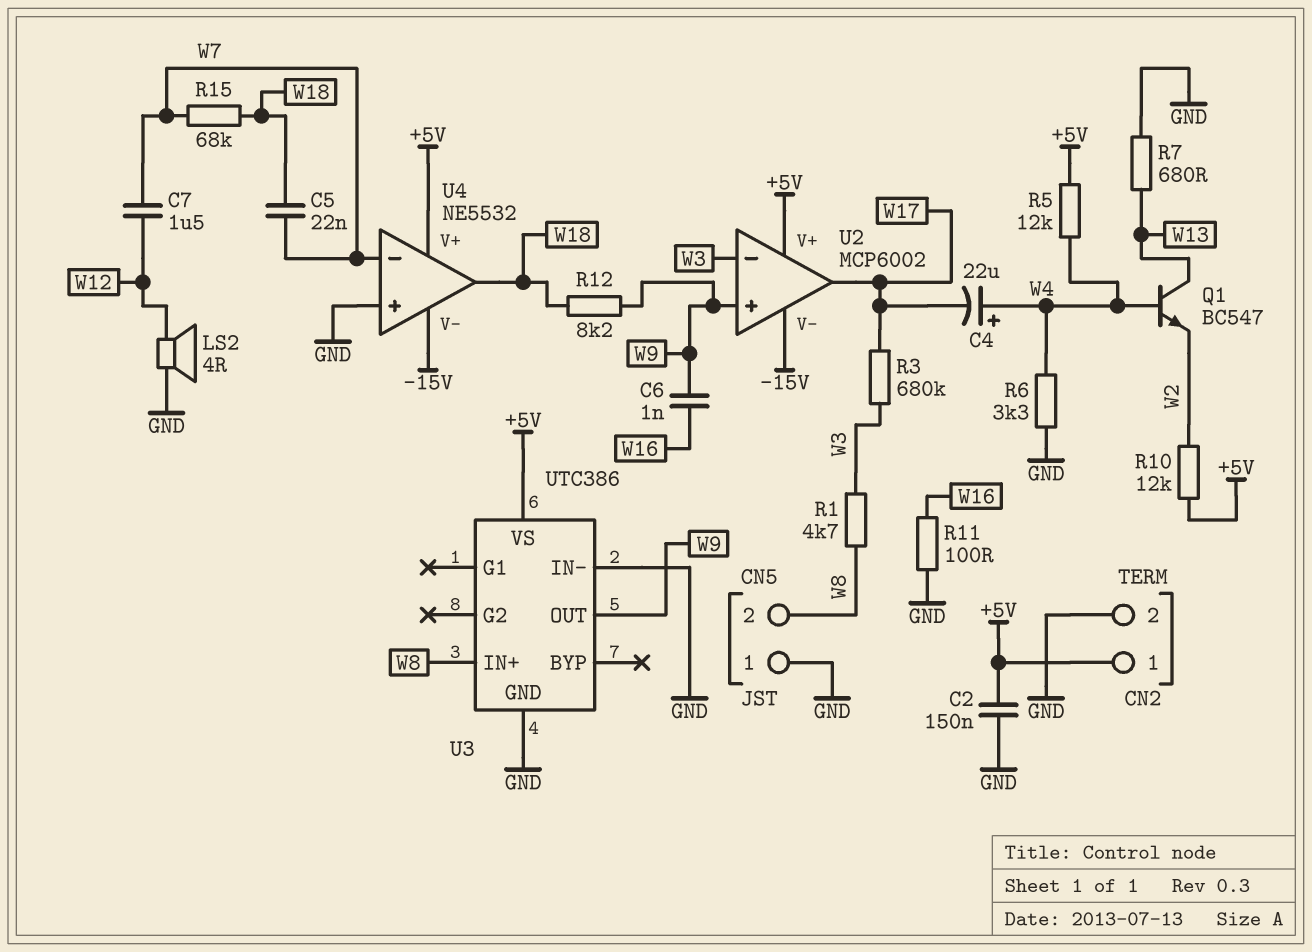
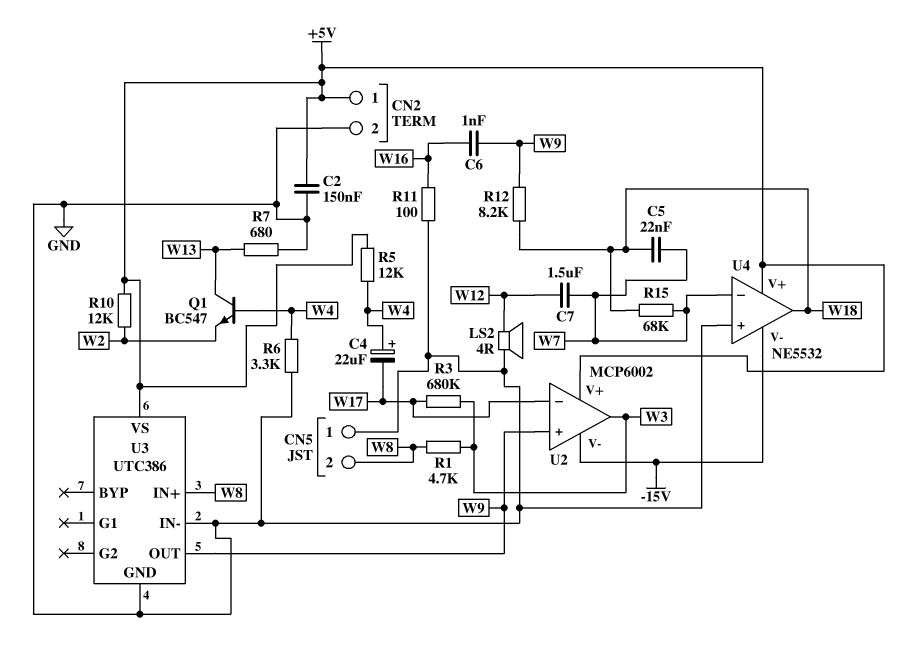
U2 pin in-: W3 -> W17
U2 pin out: W17 -> W3

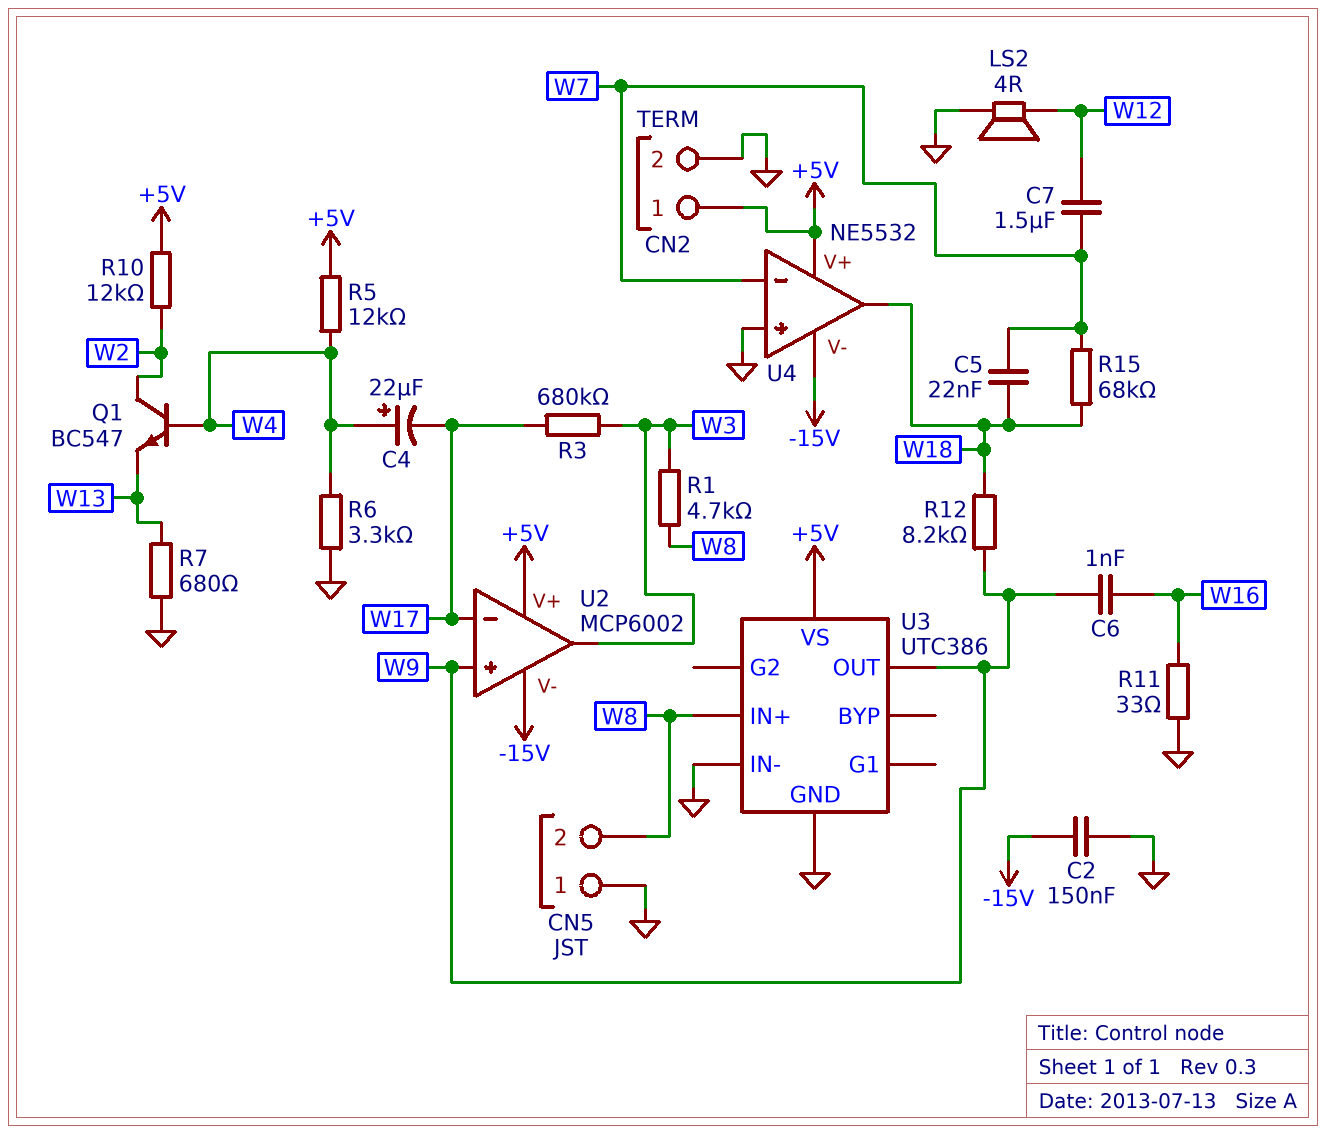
C2: 150nF (+5V, GND) -> 150nF (-15V, GND)
Q1: NPN BC547 (B W4, C W13, E W2) -> NPN BC547 (B W4, C W2, E W13)
R11: 100 (GND, W16) -> 33 (GND, W16)

